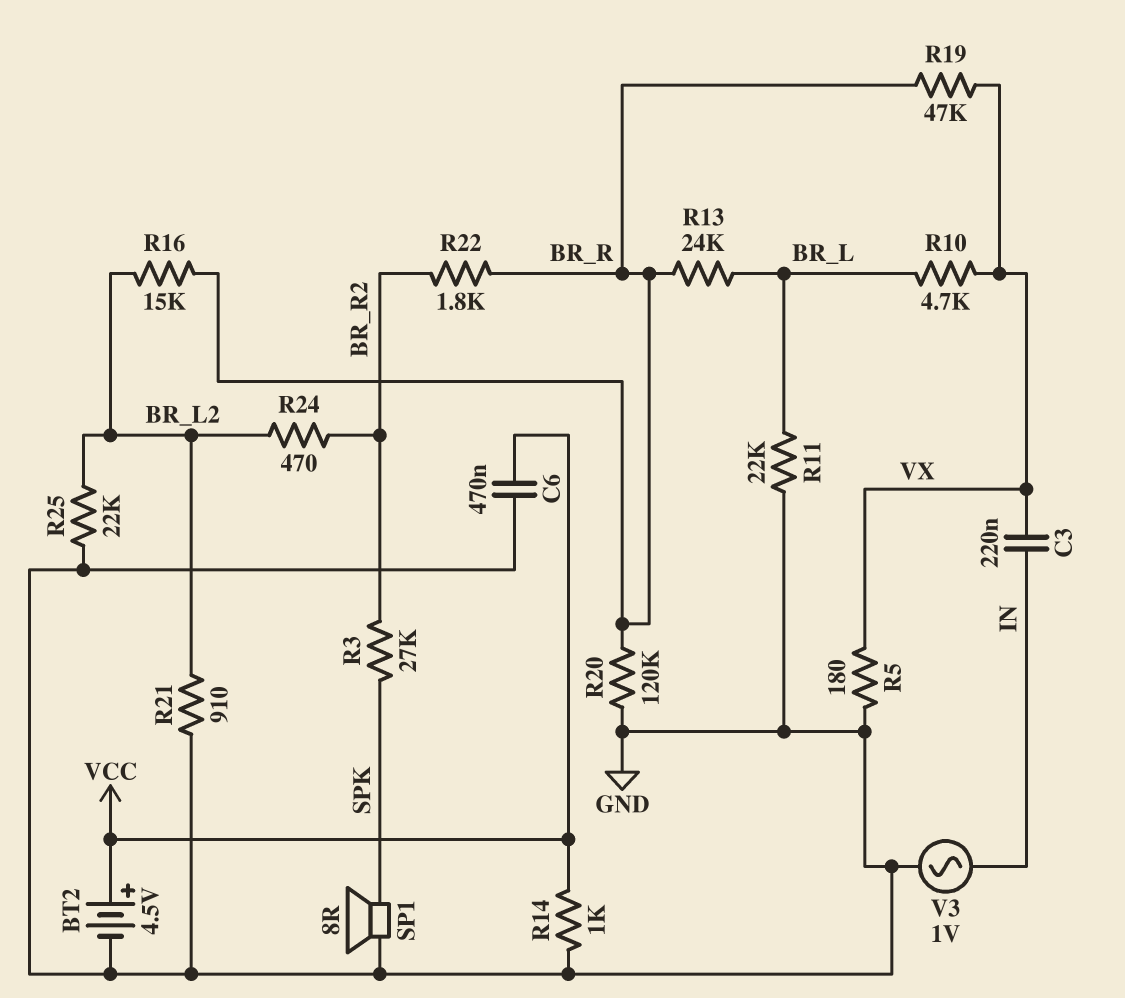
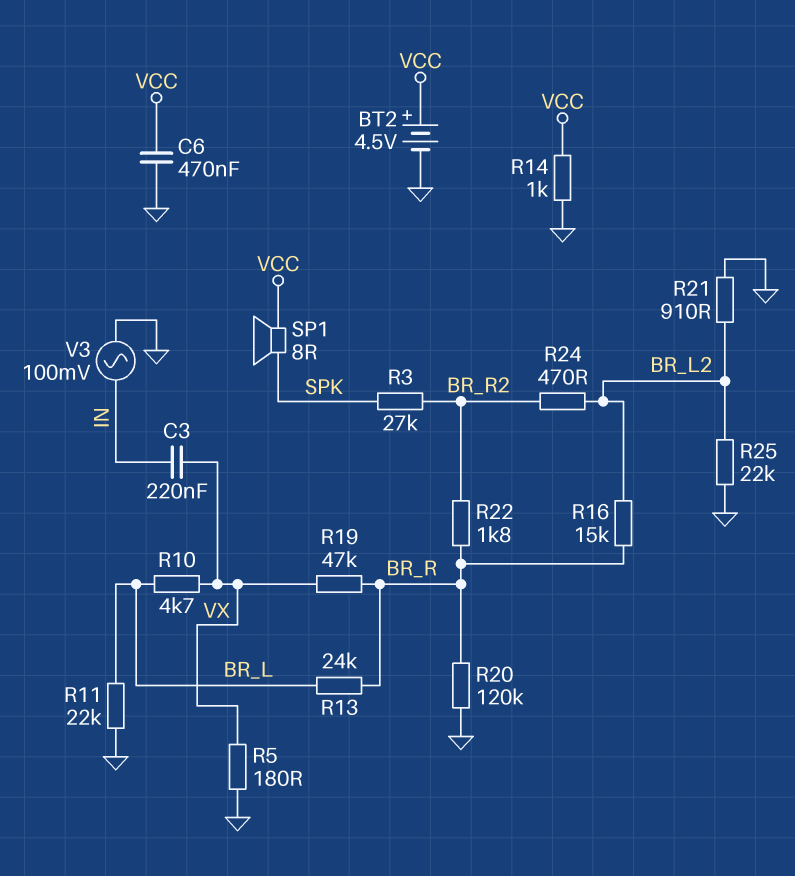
SP1: speaker 8R (GND, SPK) -> speaker 8R (SPK, VCC)
V3: AC 1V (GND, IN) -> AC 100mV (GND, IN)

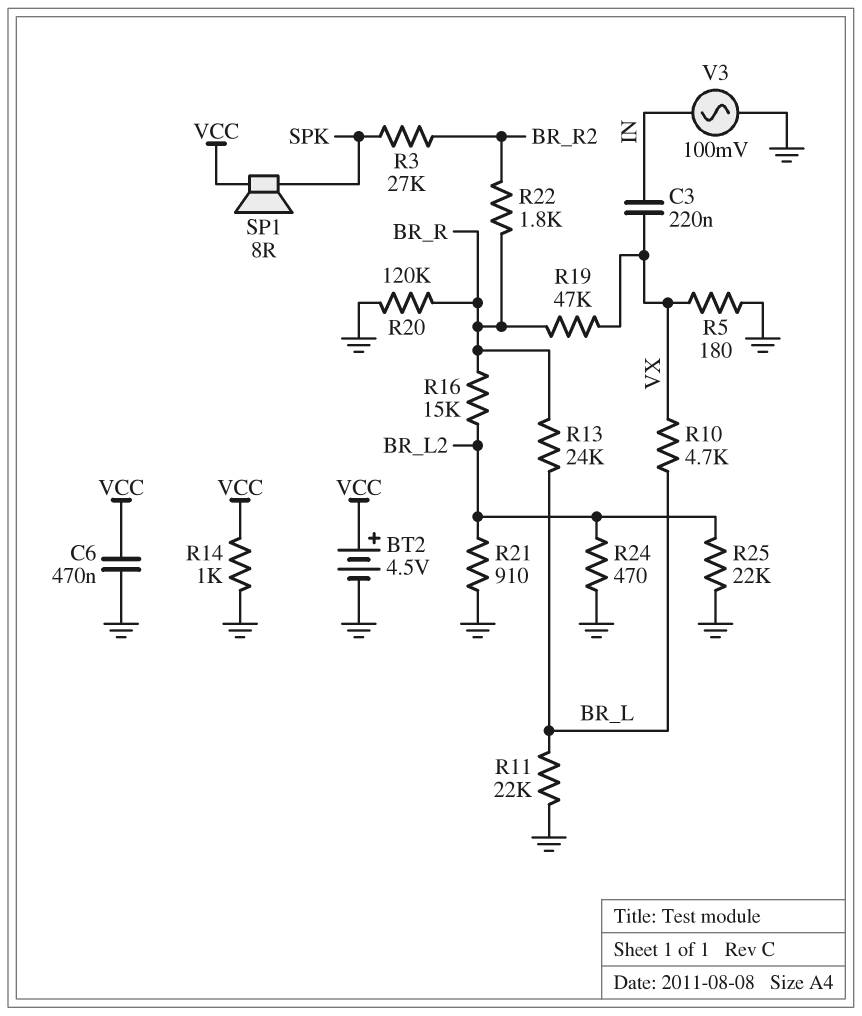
R24: 470 (BR_L2, BR_R2) -> 470 (BR_L2, GND)

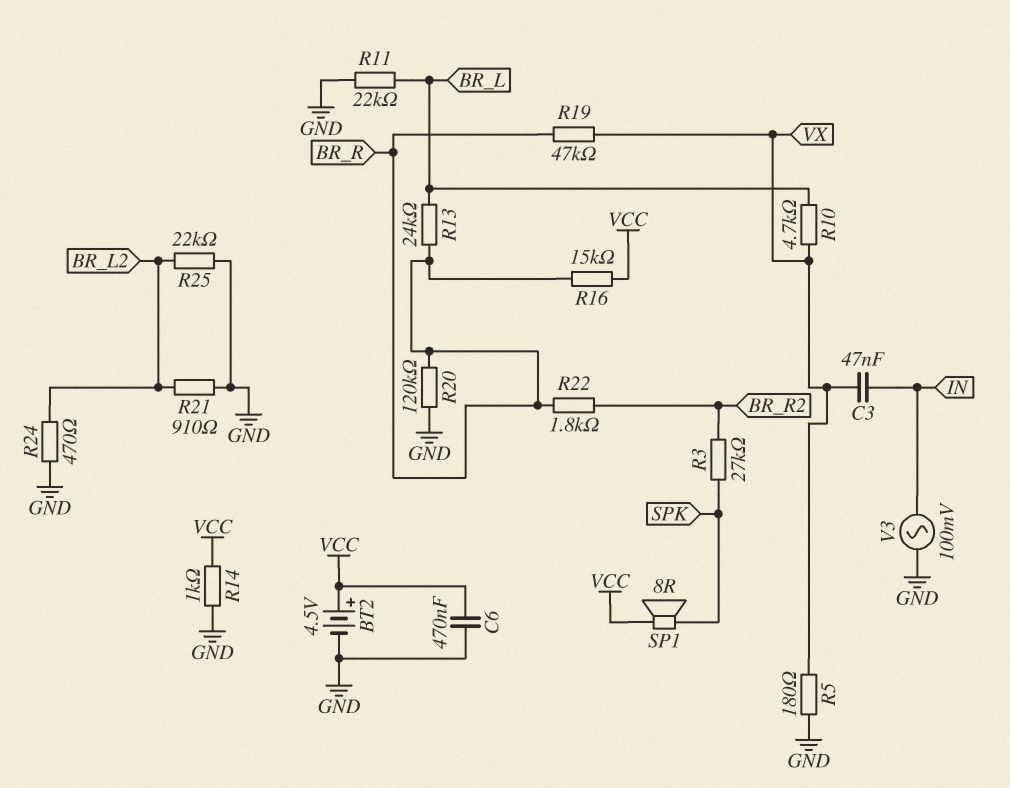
C3: 220nF (IN, VX) -> 47nF (IN, VX)
R16: 15k (BR_L2, BR_R) -> 15k (BR_R, VCC)

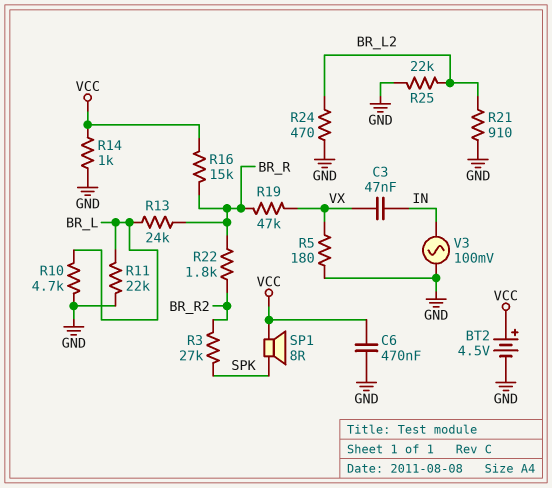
R10: 4.7k (BR_L, VX) -> 4.7k (BR_L, GND)
R20: 120k (BR_R, GND) -> none

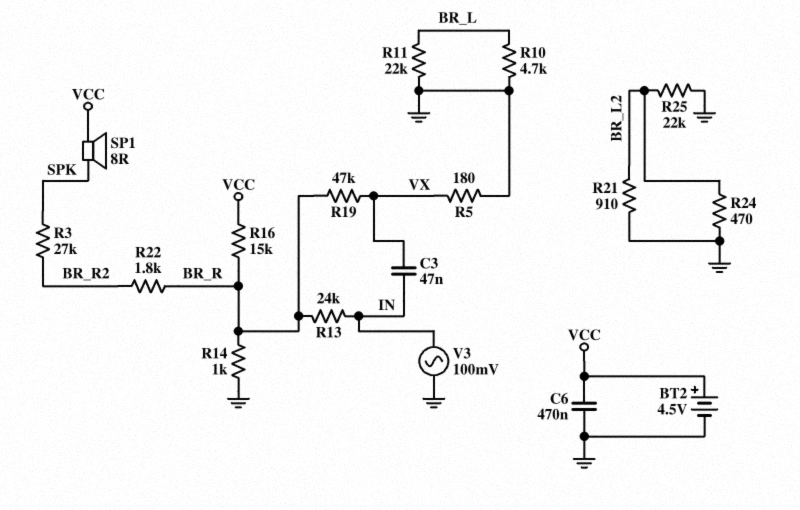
R13: 24k (BR_L, BR_R) -> 24k (BR_R, IN)
R14: 1k (GND, VCC) -> 1k (BR_R, GND)

